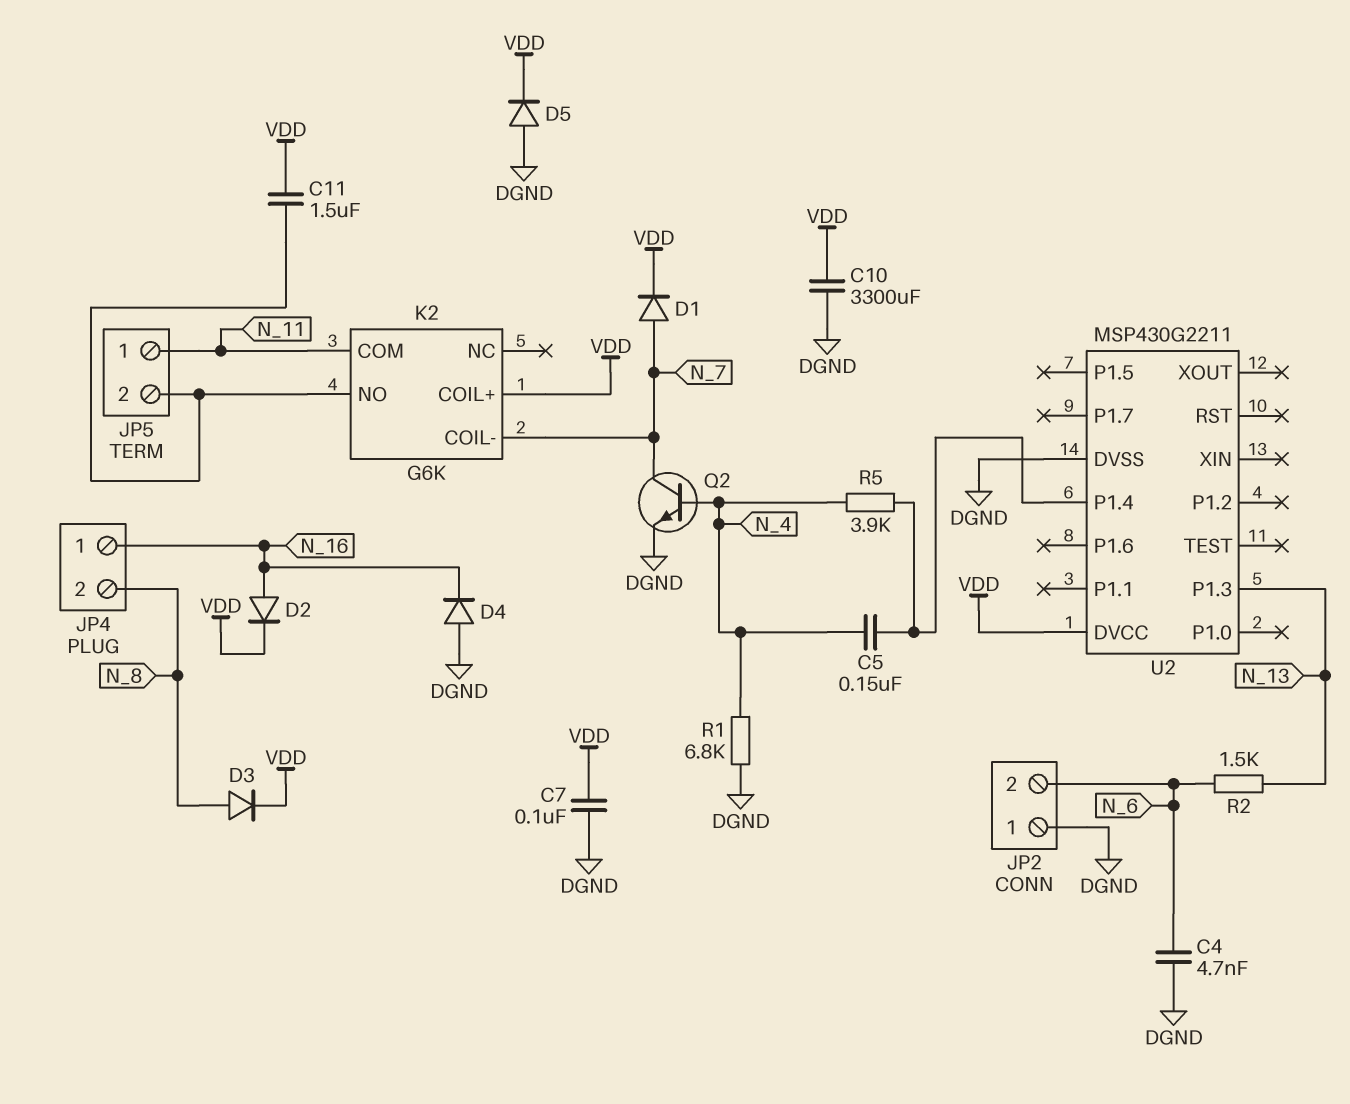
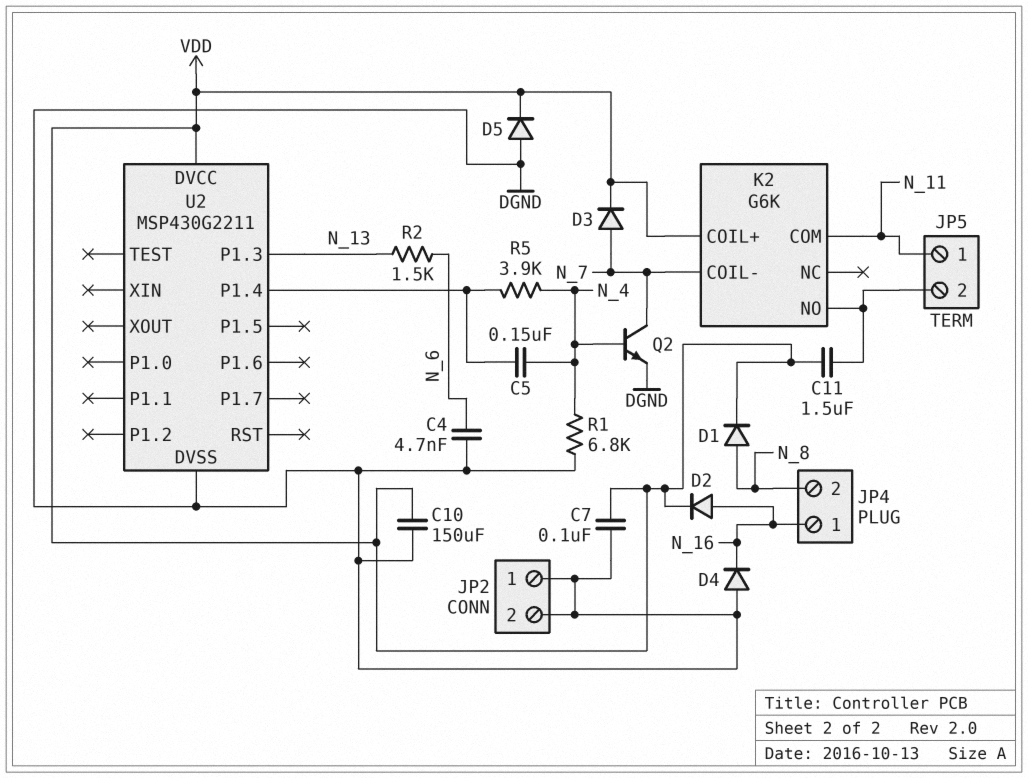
C10: 3300uF (DGND, VDD) -> 150uF (DGND, VDD)
D1: diode (A N_7, K VDD) -> diode (A N_8, K VDD)
D3: diode (A N_8, K VDD) -> diode (A N_7, K VDD)
JP2 pin 2: N_6 -> DGND

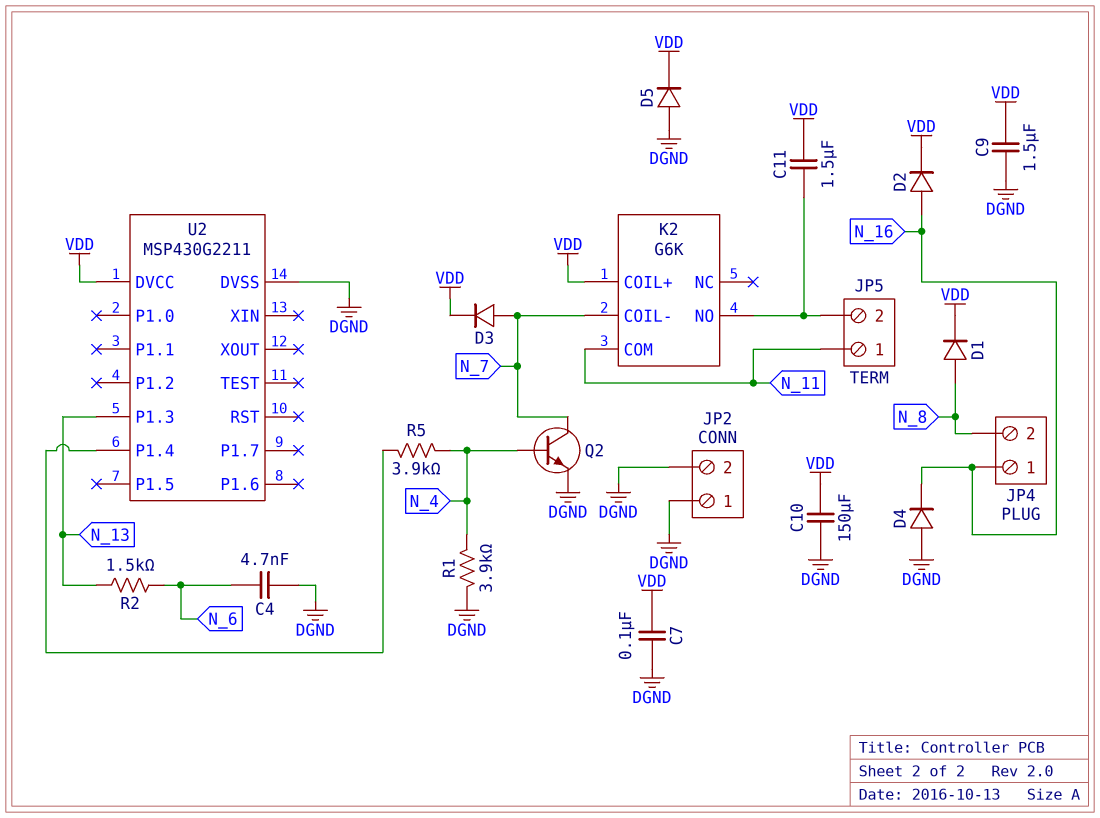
C5: 150nF (N_4, U2/P1.4) -> none
C9: none -> 1.5uF (DGND, VDD)
R1: 6.8k (DGND, N_4) -> 3.9k (DGND, N_4)

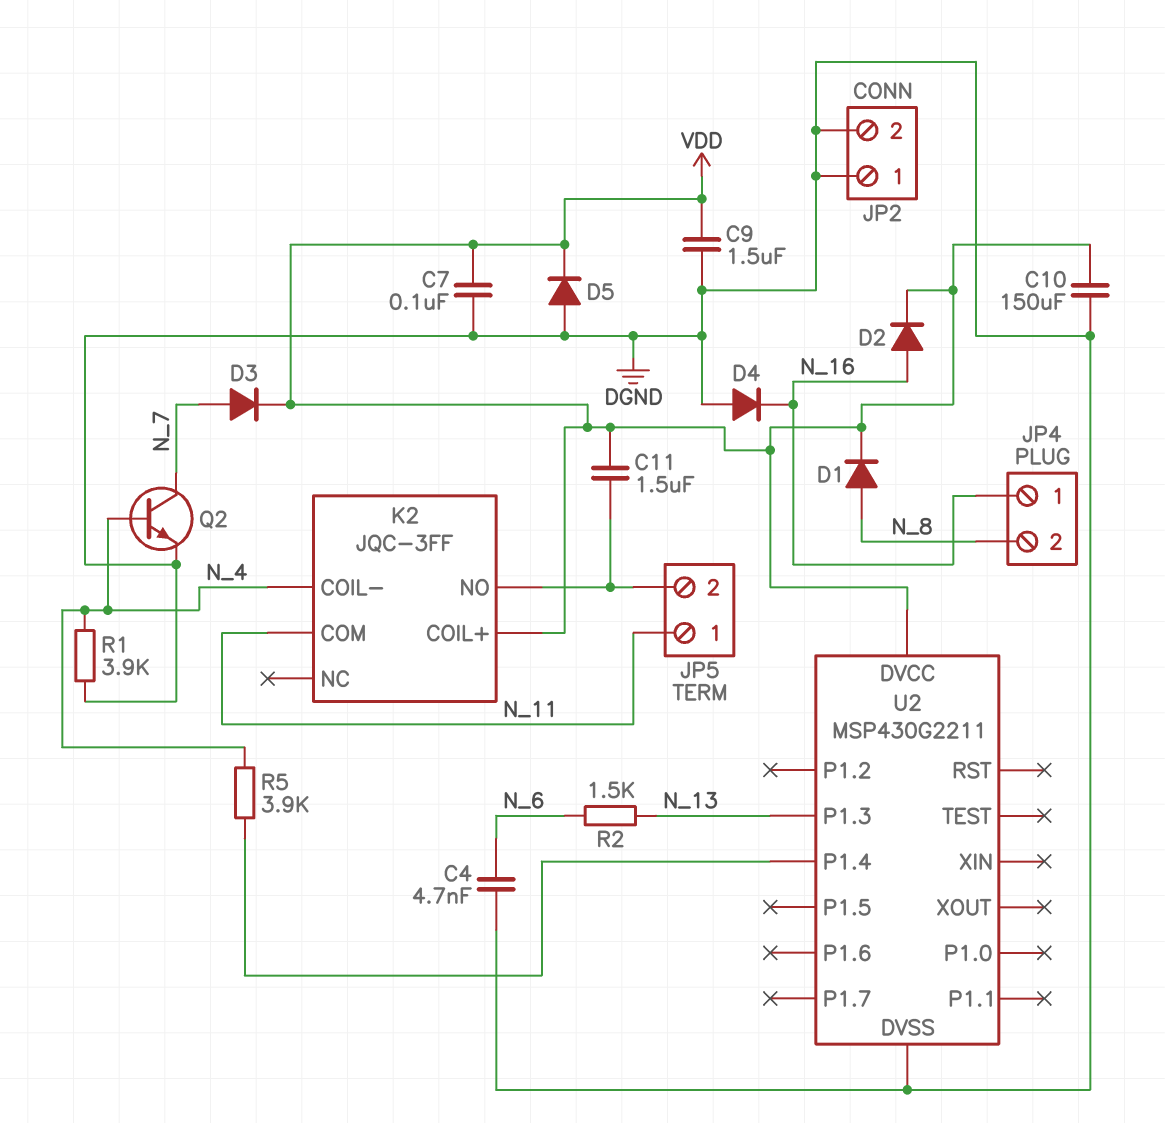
K2: G6K -> JQC-3FF
K2 pin COIL-: N_7 -> N_4

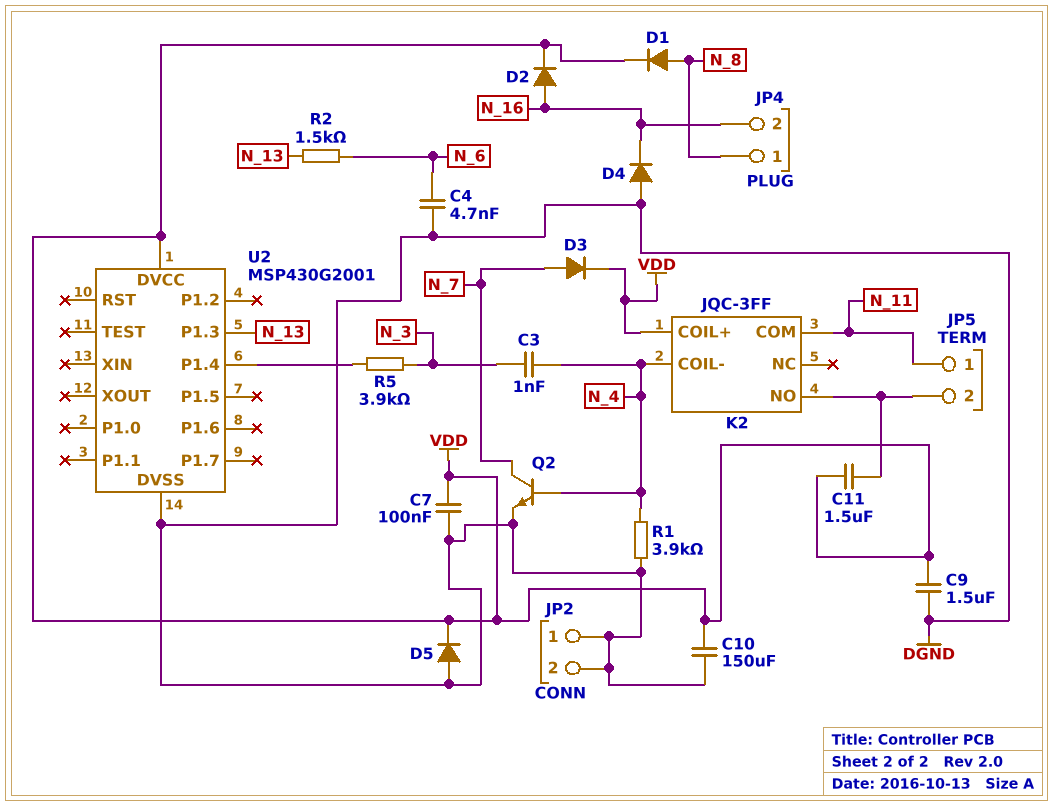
C3: none -> 1nF (N_3, N_4)
JP4 pin 1: N_16 -> N_8
JP4 pin 2: N_8 -> N_16
R5: 3.9k (N_4, U2/P1.4) -> 3.9k (N_3, U2/P1.4)
U2: MSP430G2211 -> MSP430G2001

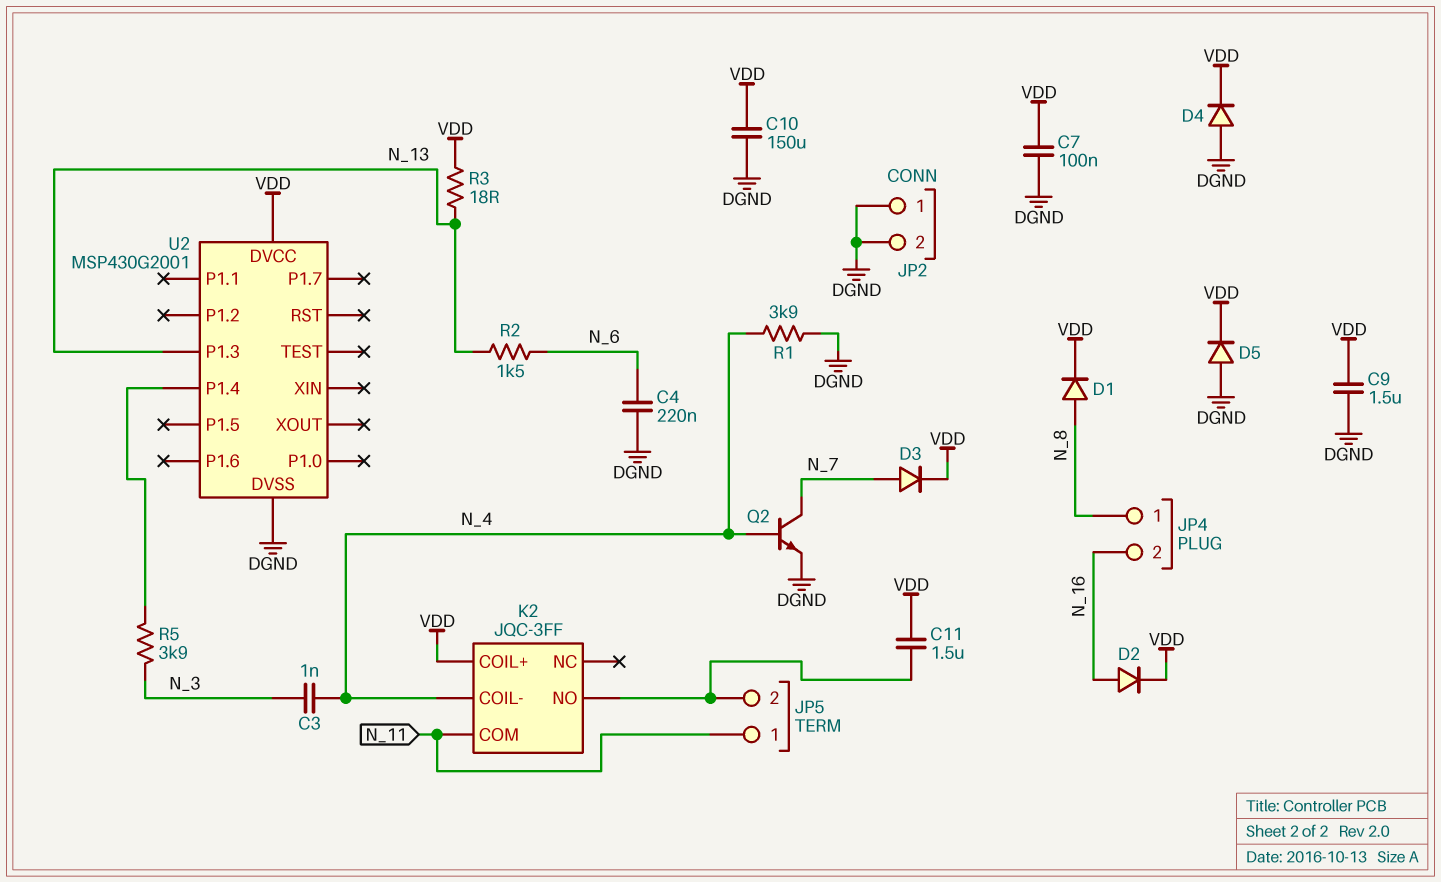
C4: 4.7nF (DGND, N_6) -> 220nF (DGND, N_6)
D4: diode (A DGND, K N_16) -> diode (A DGND, K VDD)
R3: none -> 18 (N_13, VDD)

